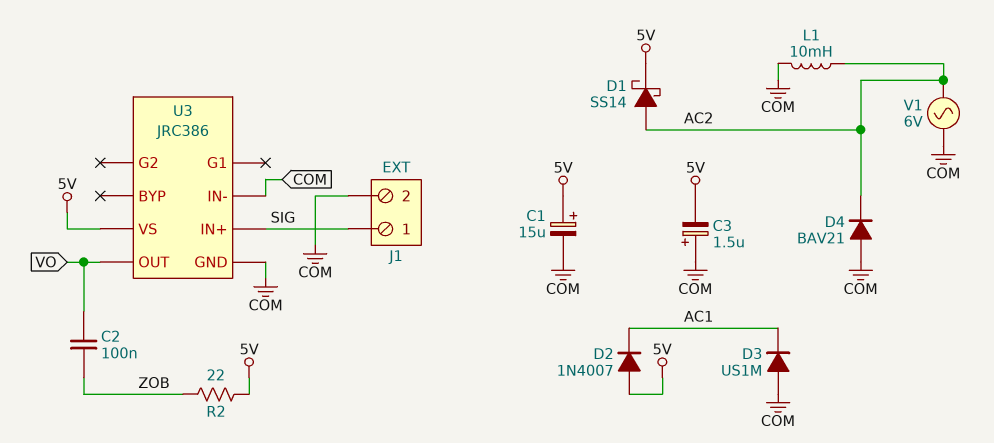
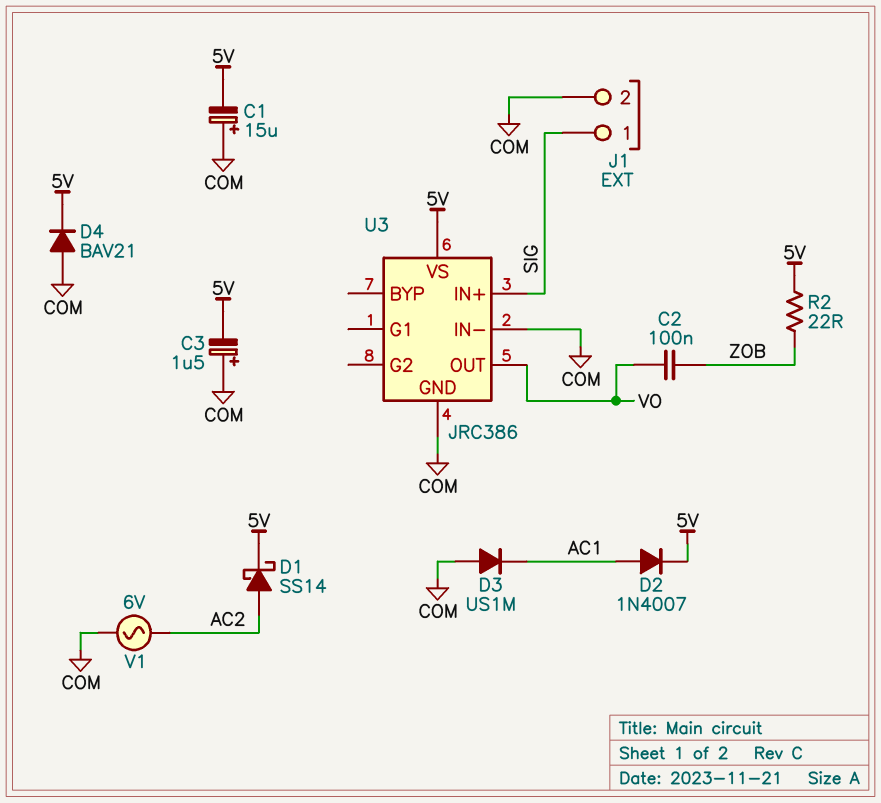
C1: 15uF (plus 5V, minus COM) -> 15uF (plus COM, minus 5V)
D2: diode 1N4007 (A 5V, K AC1) -> diode 1N4007 (A AC1, K 5V)
D4: diode BAV21 (A COM, K AC2) -> diode BAV21 (A COM, K 5V)
L1: 10mH (AC2, COM) -> none

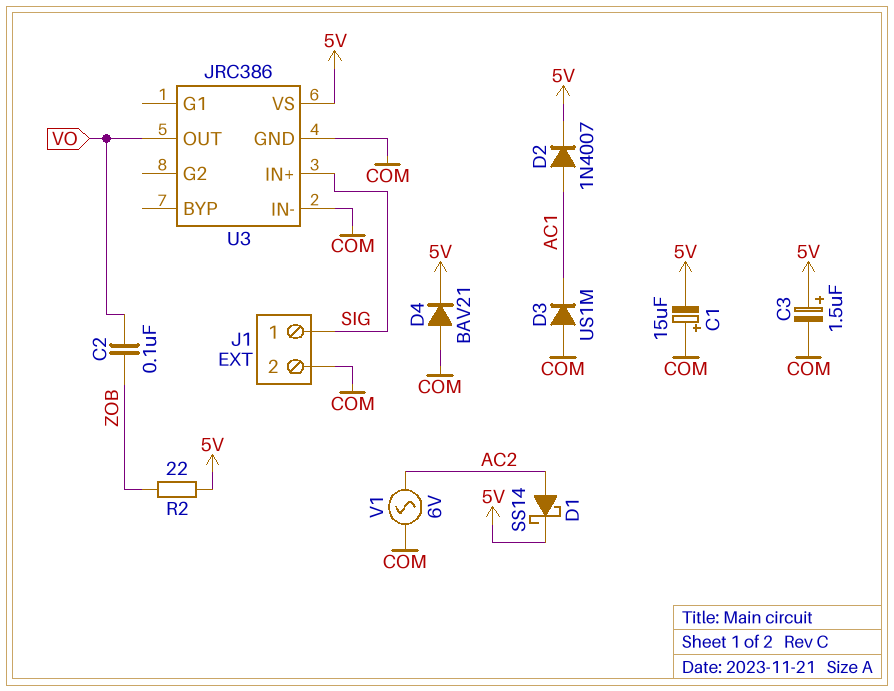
C3: 1.5uF (plus COM, minus 5V) -> 1.5uF (plus 5V, minus COM)

